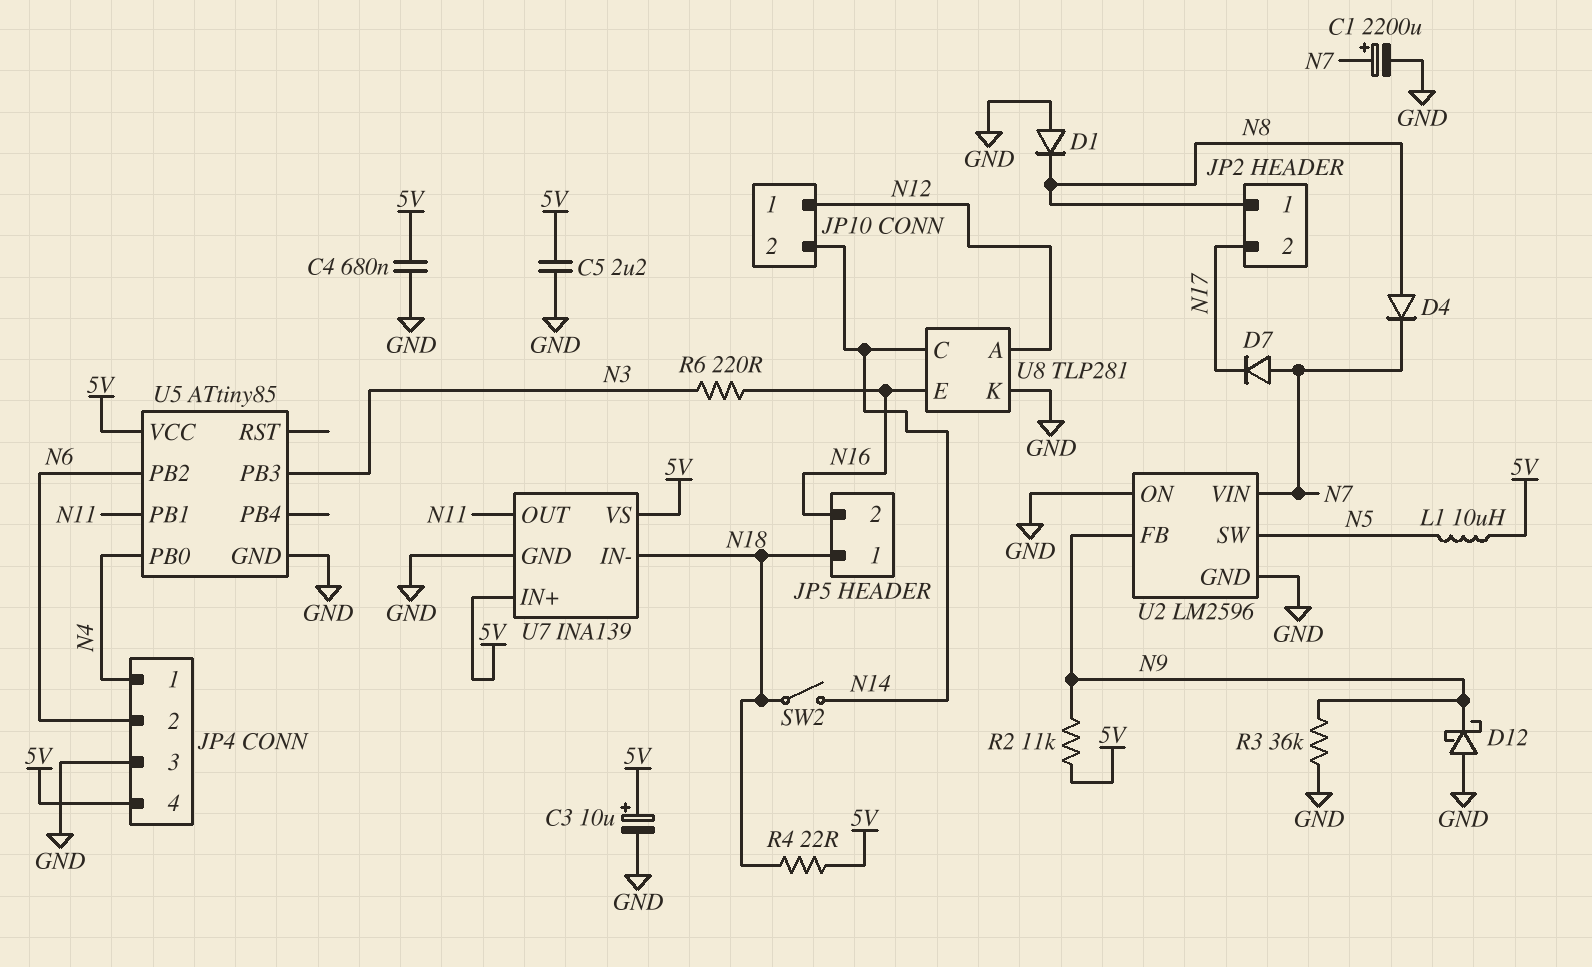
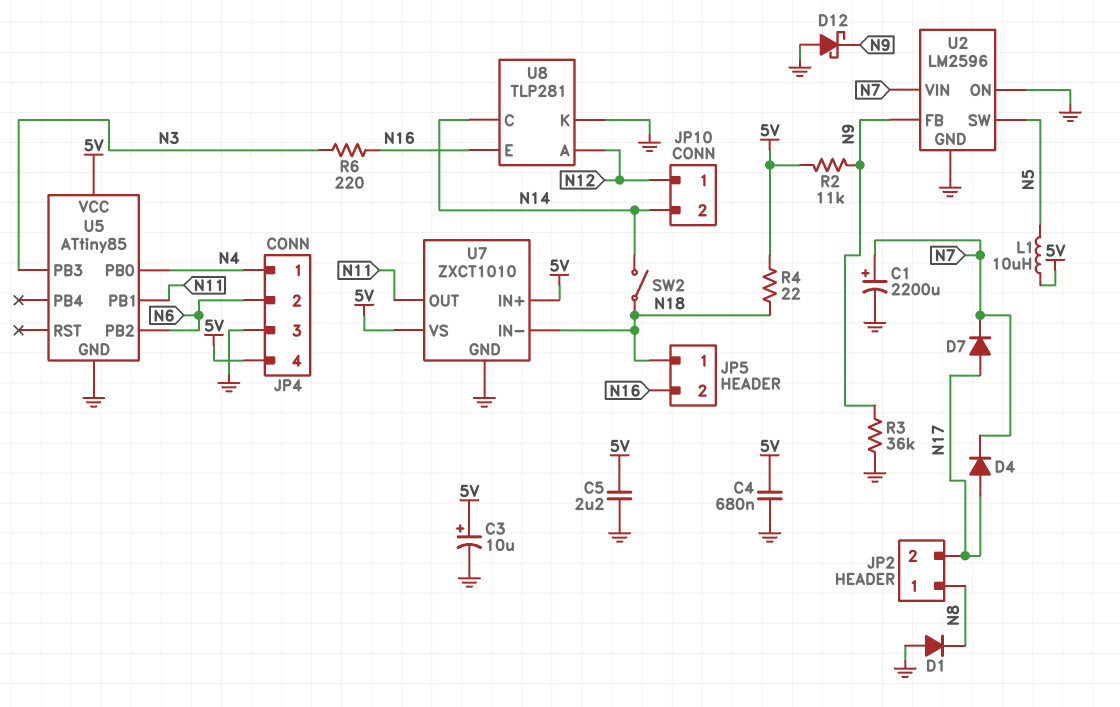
D4: diode (A N8, K N7) -> diode (A N17, K N7)
D7: diode (A N7, K N17) -> diode (A N17, K N7)
U7: INA139 -> ZXCT1010

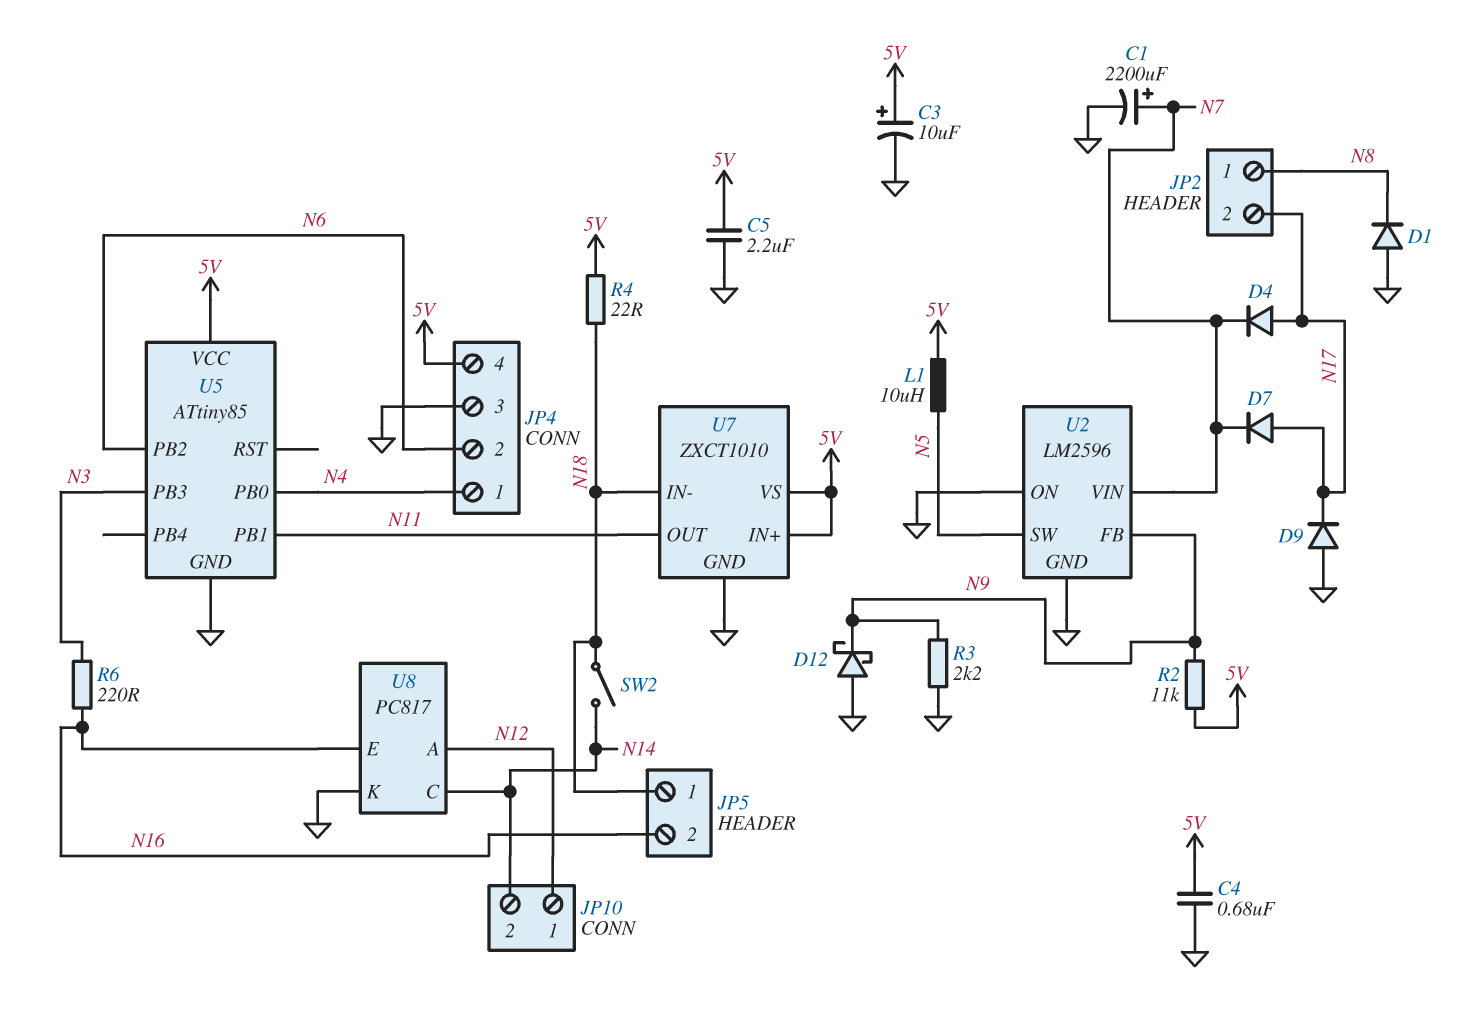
D9: none -> diode (A GND, K N17)
R3: 36k (GND, N9) -> 2.2k (GND, N9)
U8: TLP281 -> PC817

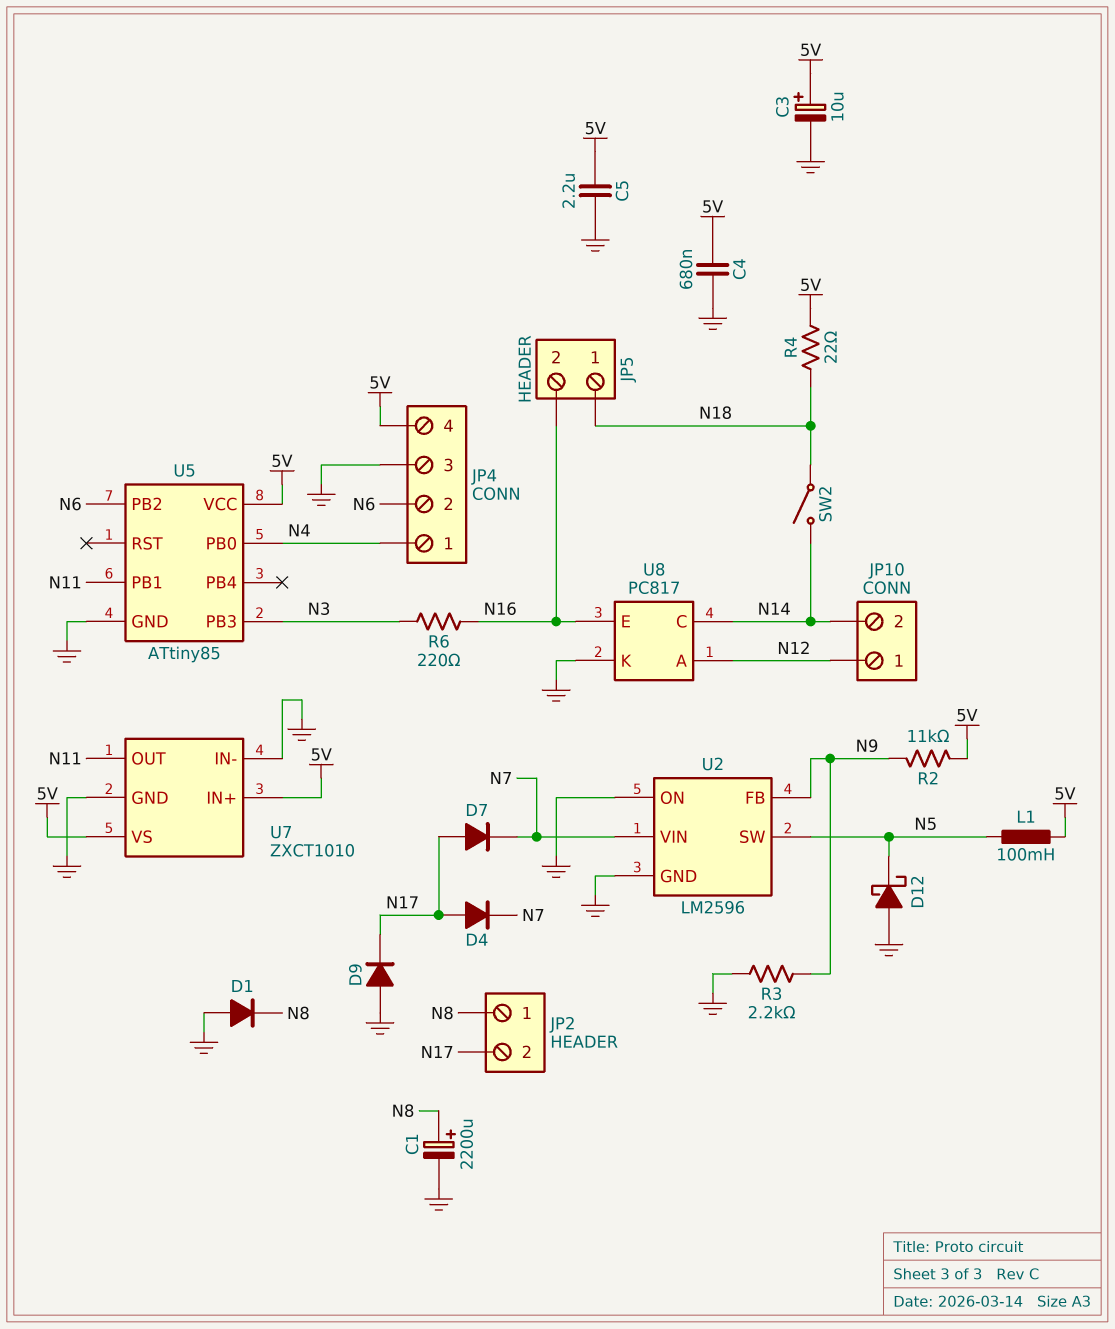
C1: 2200uF (plus N7, minus GND) -> 2200uF (plus N8, minus GND)
D12: schottky (A GND, K N9) -> schottky (A GND, K N5)
L1: 10uH (5V, N5) -> 100mH (5V, N5)
U7 pin IN-: N18 -> GND

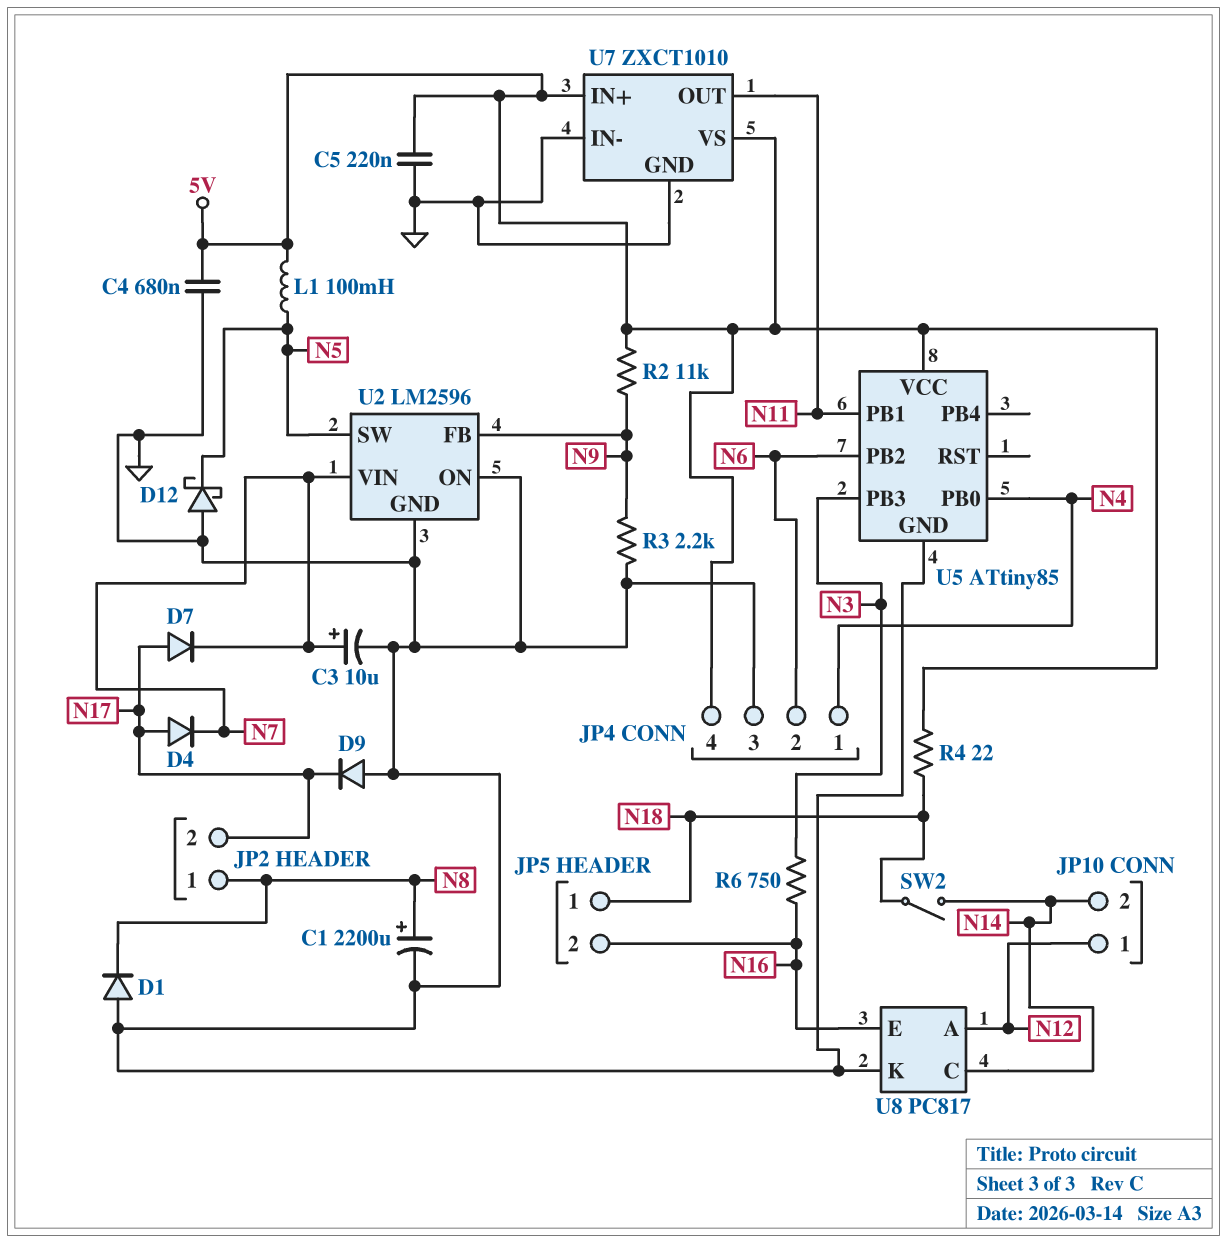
C3: 10uF (plus 5V, minus GND) -> 10uF (plus N7, minus GND)
C5: 2.2uF (5V, GND) -> 220nF (5V, GND)
R6: 220 (N3, N16) -> 750 (N3, N16)

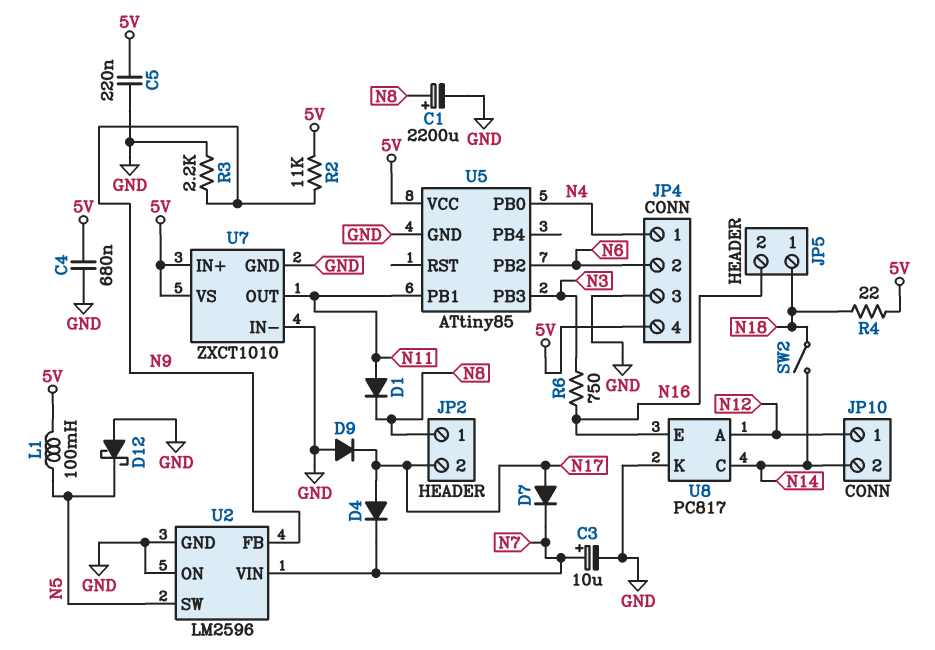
D1: diode (A GND, K N8) -> diode (A N11, K N8)

